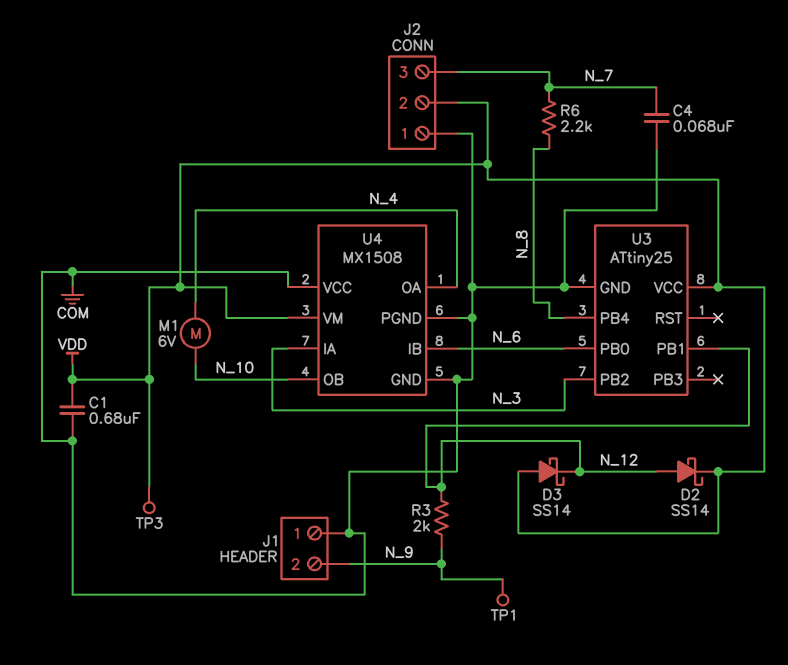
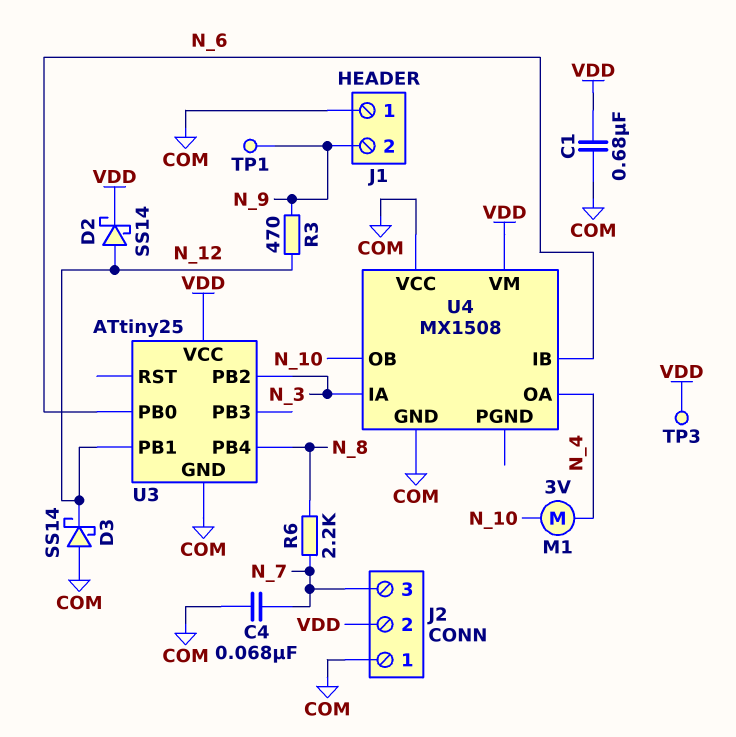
D3: schottky SS14 (A VDD, K N_12) -> schottky SS14 (A COM, K N_12)
M1: motor 6V (N_4, N_10) -> motor 3V (N_4, N_10)
R3: 2k (N_9, N_12) -> 470 (N_9, N_12)
U4 pin PGND: COM -> none

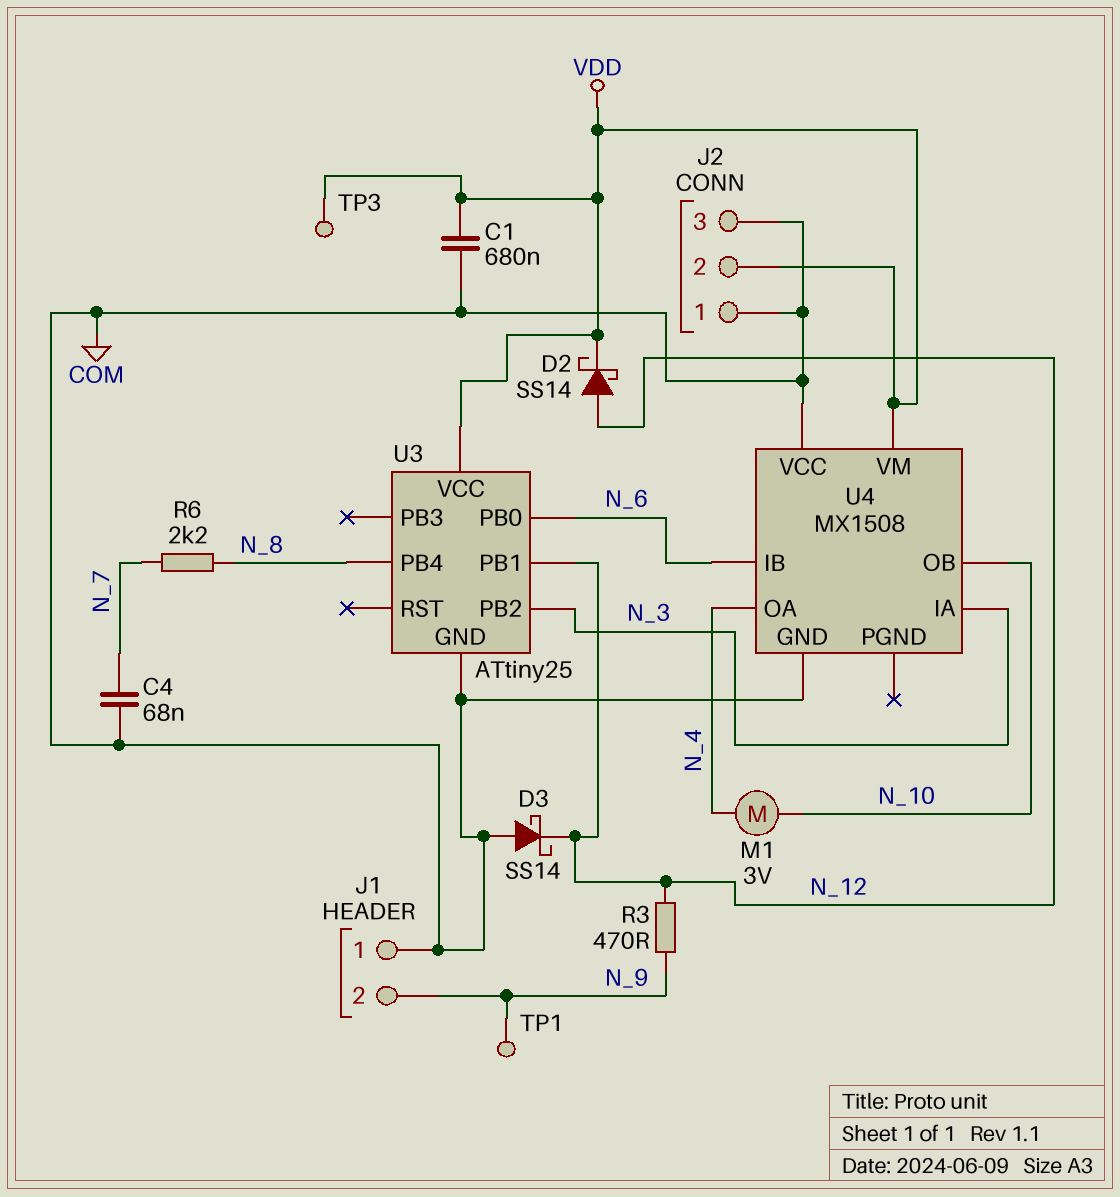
J2 pin 3: N_7 -> COM

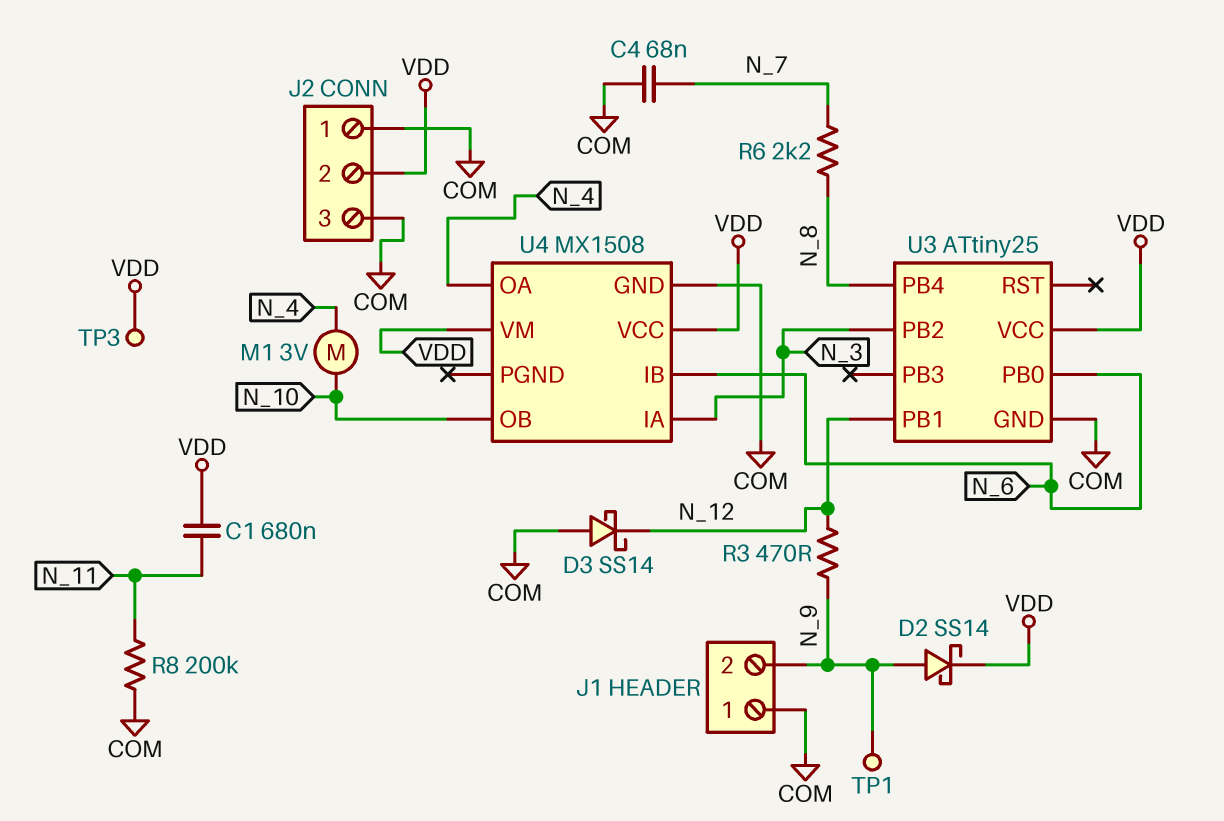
C1: 680nF (COM, VDD) -> 680nF (N_11, VDD)
D2: schottky SS14 (A N_12, K VDD) -> schottky SS14 (A N_9, K VDD)
R8: none -> 200k (COM, N_11)
U4 pin VCC: COM -> VDD

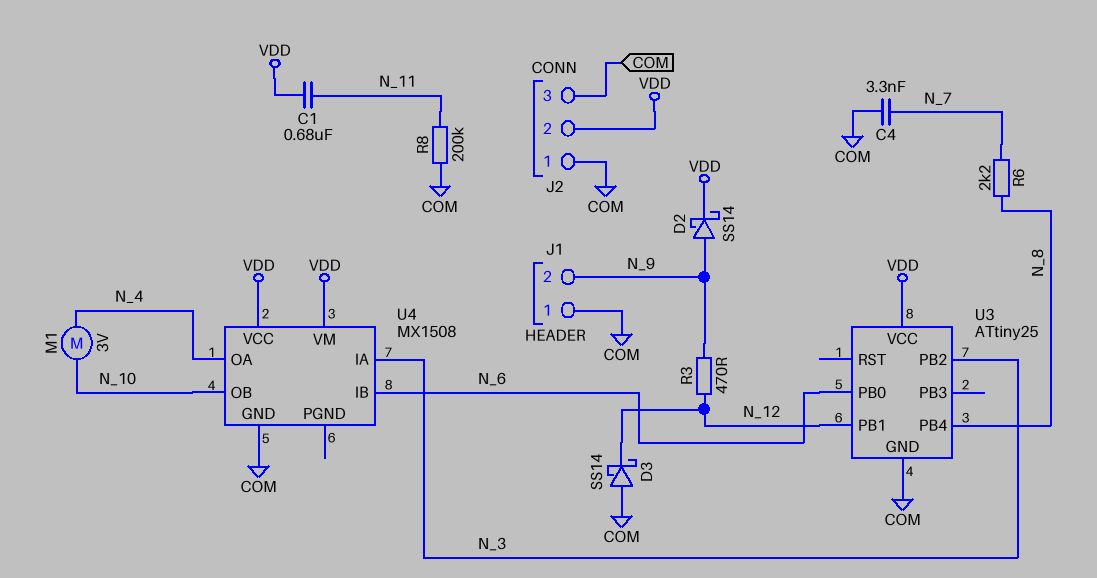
C4: 68nF (COM, N_7) -> 3.3nF (COM, N_7)
TP1: test point (N_9) -> none
TP3: test point (VDD) -> none

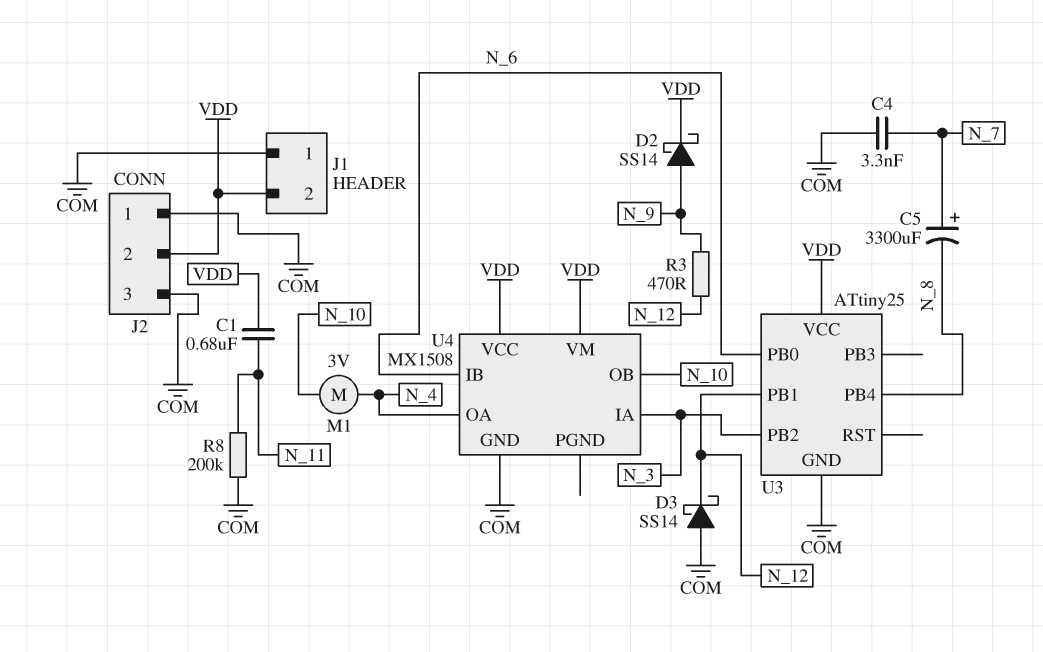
C5: none -> 3300uF (plus N_7, minus N_8)
J1 pin 2: N_9 -> VDD
R6: 2.2k (N_7, N_8) -> none

